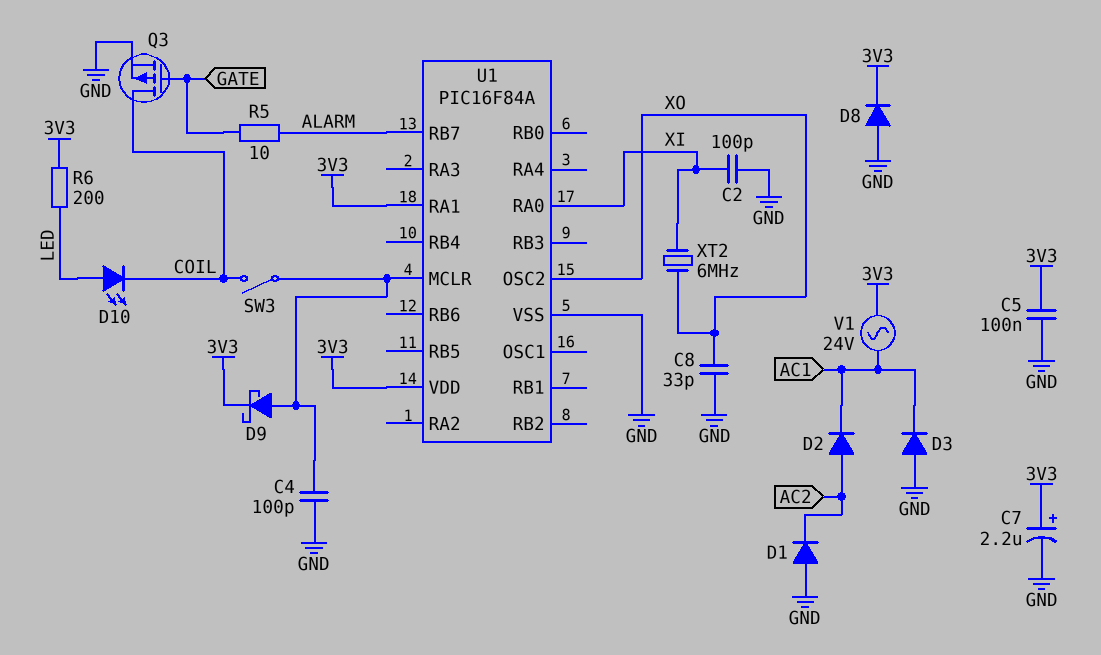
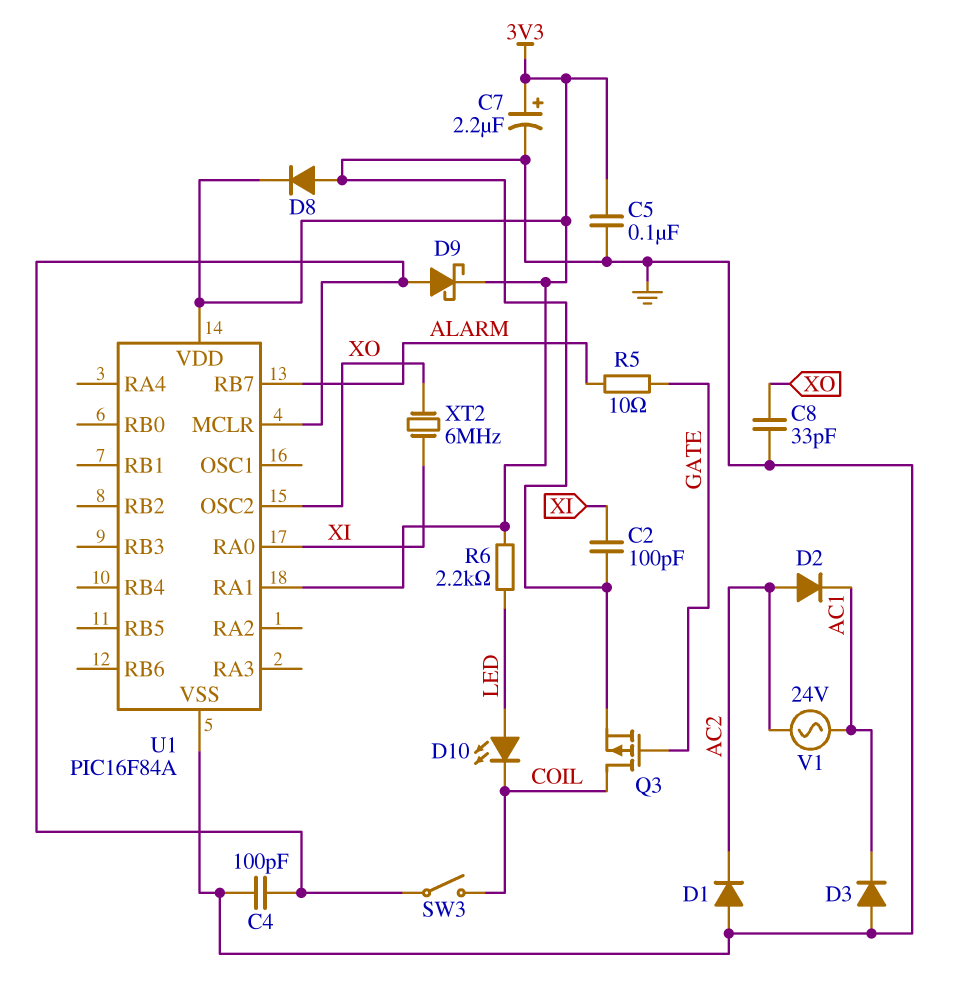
R6: 200 (3V3, LED) -> 2.2k (3V3, LED)
V1: AC 24V (3V3, AC1) -> AC 24V (AC1, AC2)

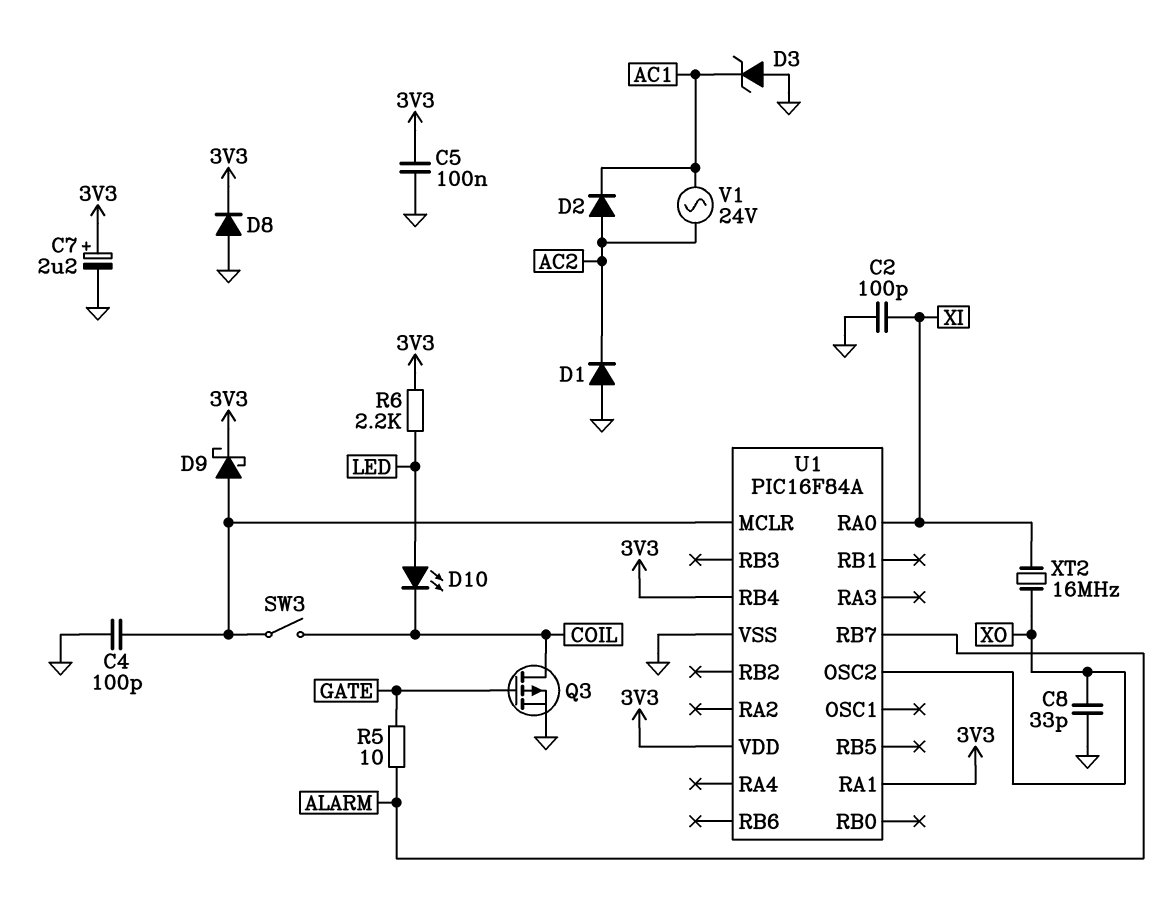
D3: diode (A GND, K AC1) -> zener (A GND, K AC1)
U1 pin RB4: none -> 3V3
XT2: 6MHz (XI, XO) -> 16MHz (XI, XO)

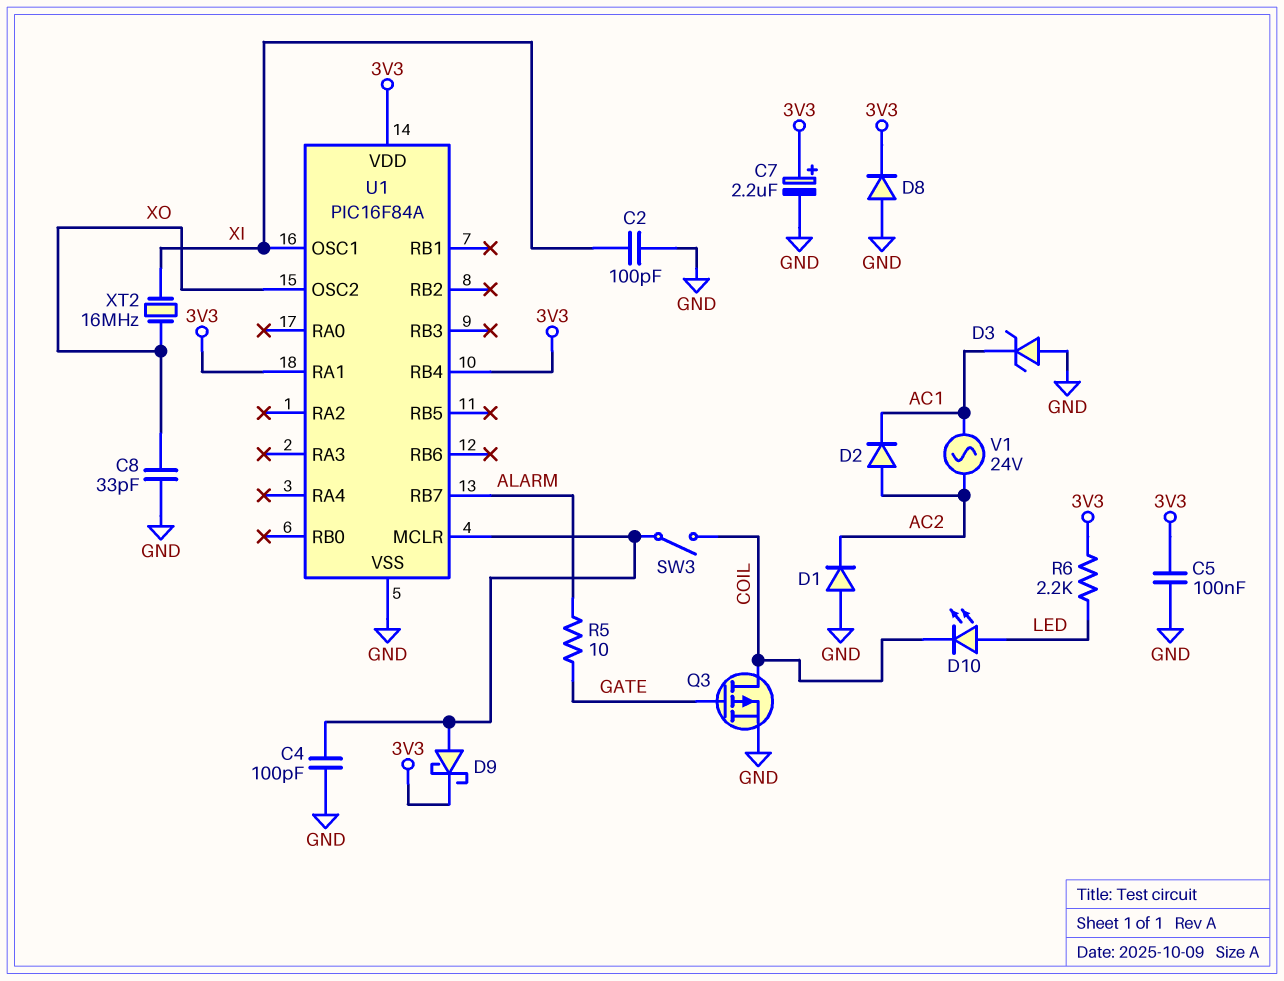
U1 pin OSC1: none -> XI
U1 pin RA0: XI -> none

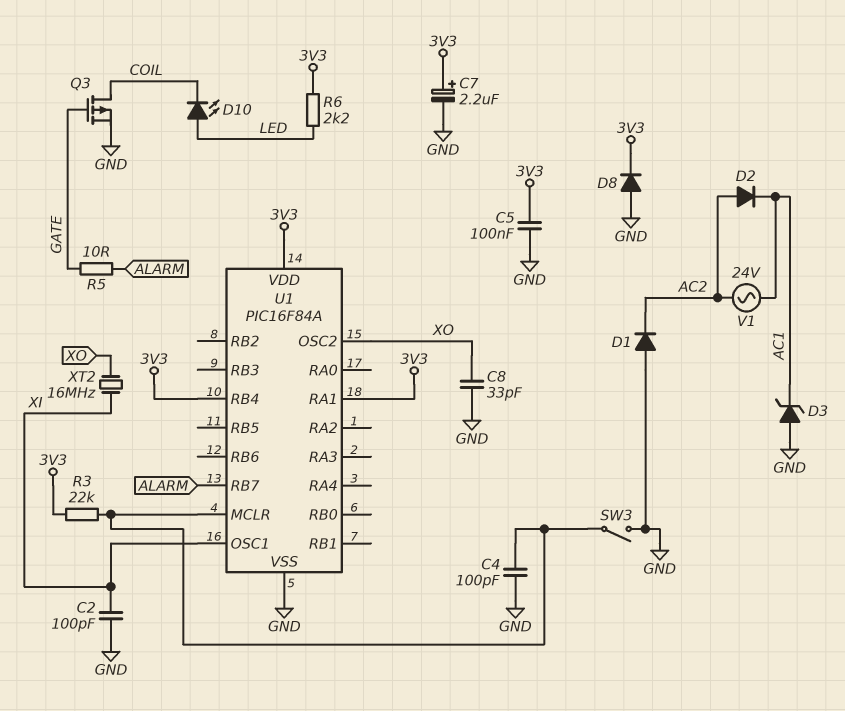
D9: schottky (A U1/MCLR, K 3V3) -> none
R3: none -> 22k (3V3, U1/MCLR)
SW3: switch (COIL, U1/MCLR) -> switch (GND, U1/MCLR)

